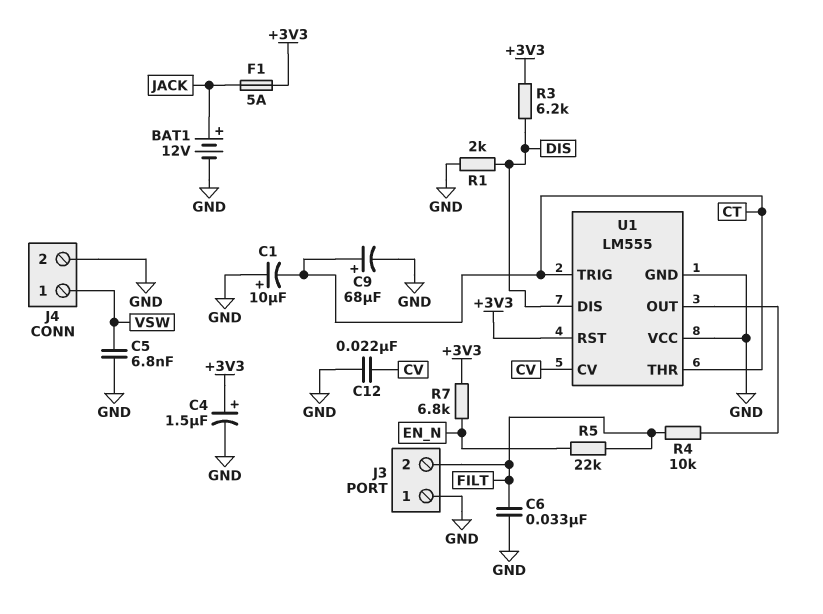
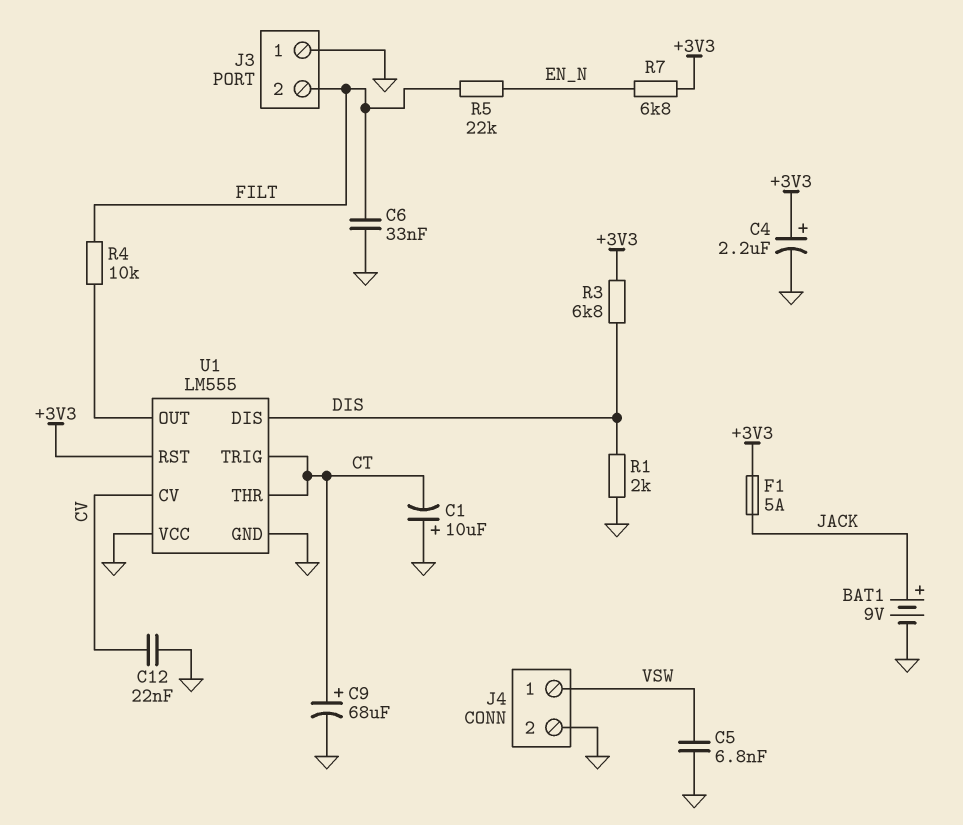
BAT1: 12V (plus JACK, minus GND) -> 9V (plus JACK, minus GND)
C4: 1.5uF (plus +3V3, minus GND) -> 2.2uF (plus +3V3, minus GND)
R3: 6.2k (+3V3, DIS) -> 6.8k (+3V3, DIS)

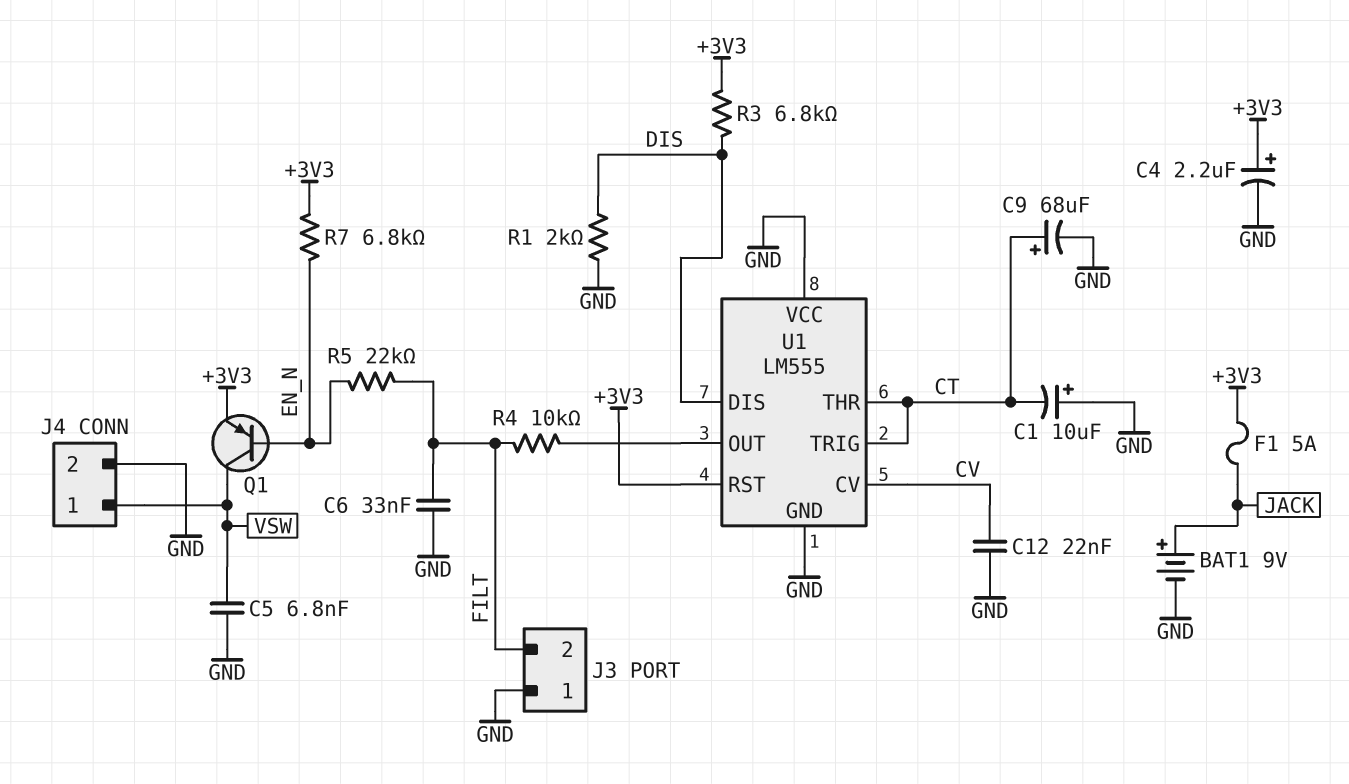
Q1: none -> PNP (B EN_N, C VSW, E +3V3)

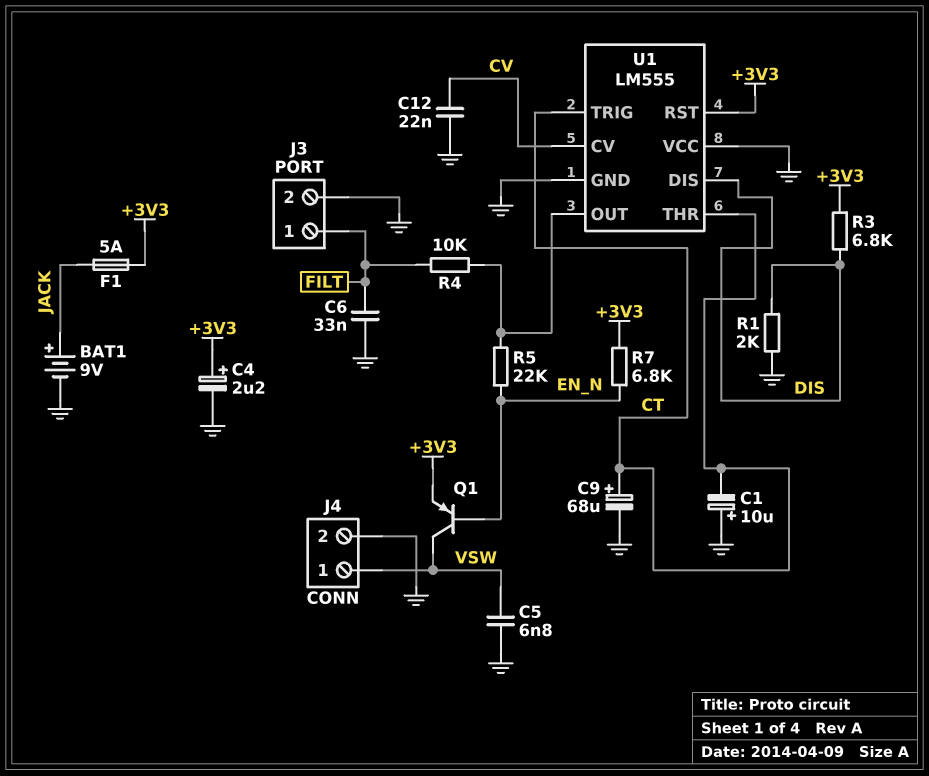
J3 pin 1: GND -> FILT
J3 pin 2: FILT -> GND
R5: 22k (EN_N, FILT) -> 22k (EN_N, U1/OUT)

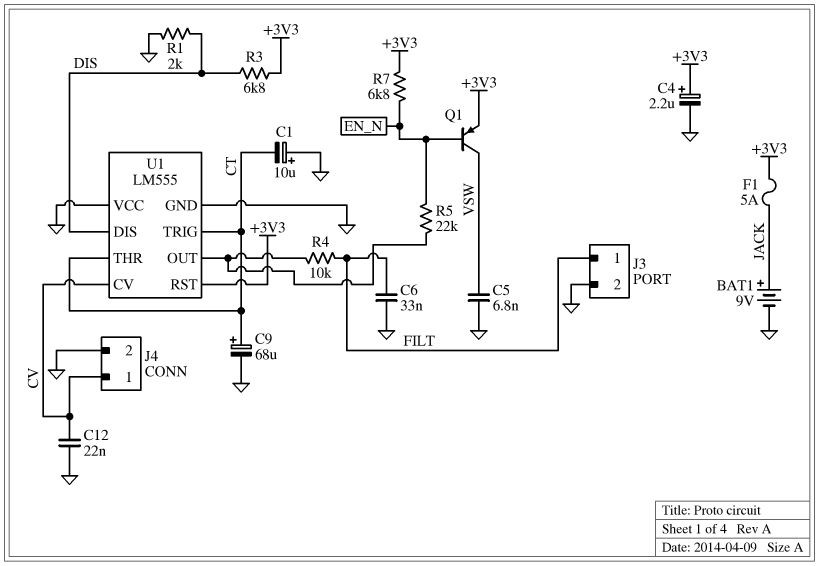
J4 pin 1: VSW -> CV

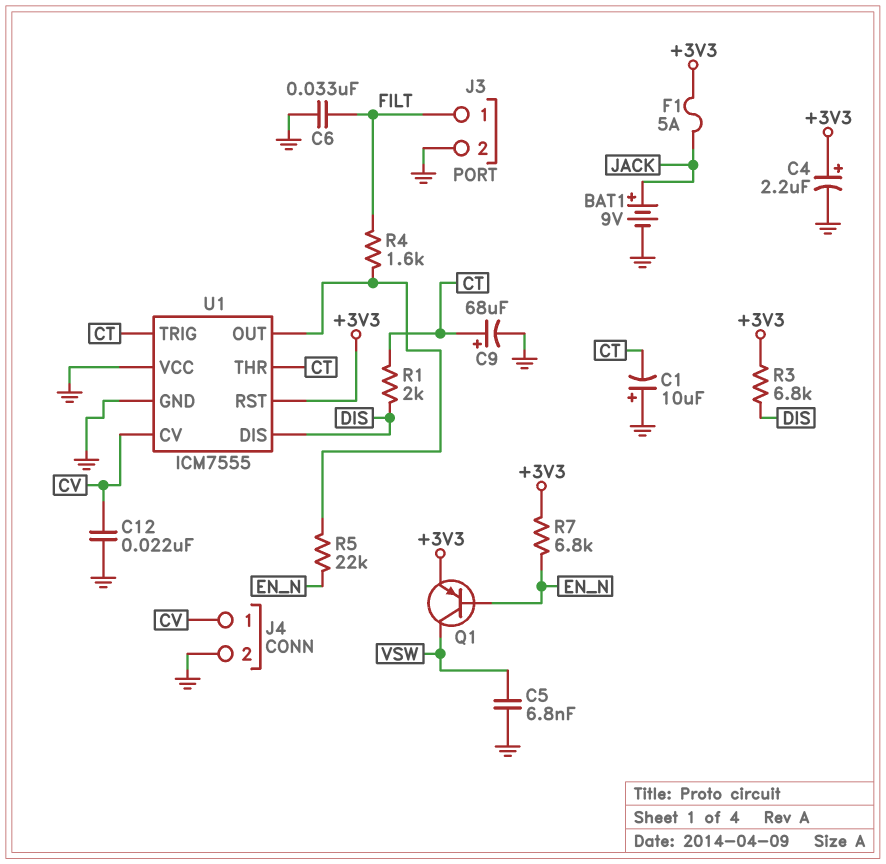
R1: 2k (DIS, GND) -> 2k (CT, DIS)
R4: 10k (FILT, U1/OUT) -> 1.6k (FILT, U1/OUT)
U1: LM555 -> ICM7555

